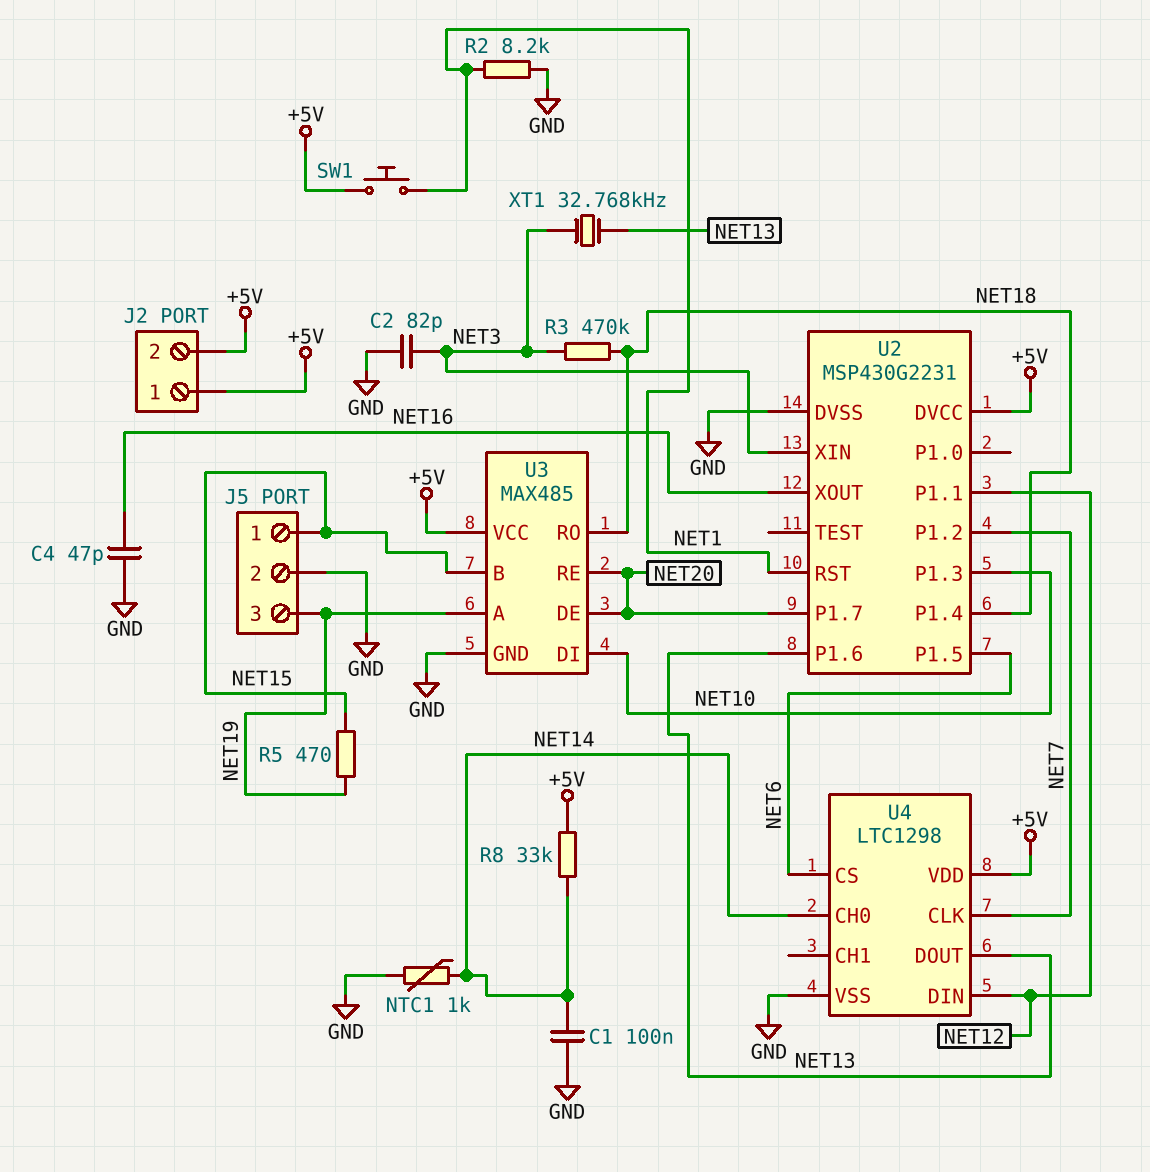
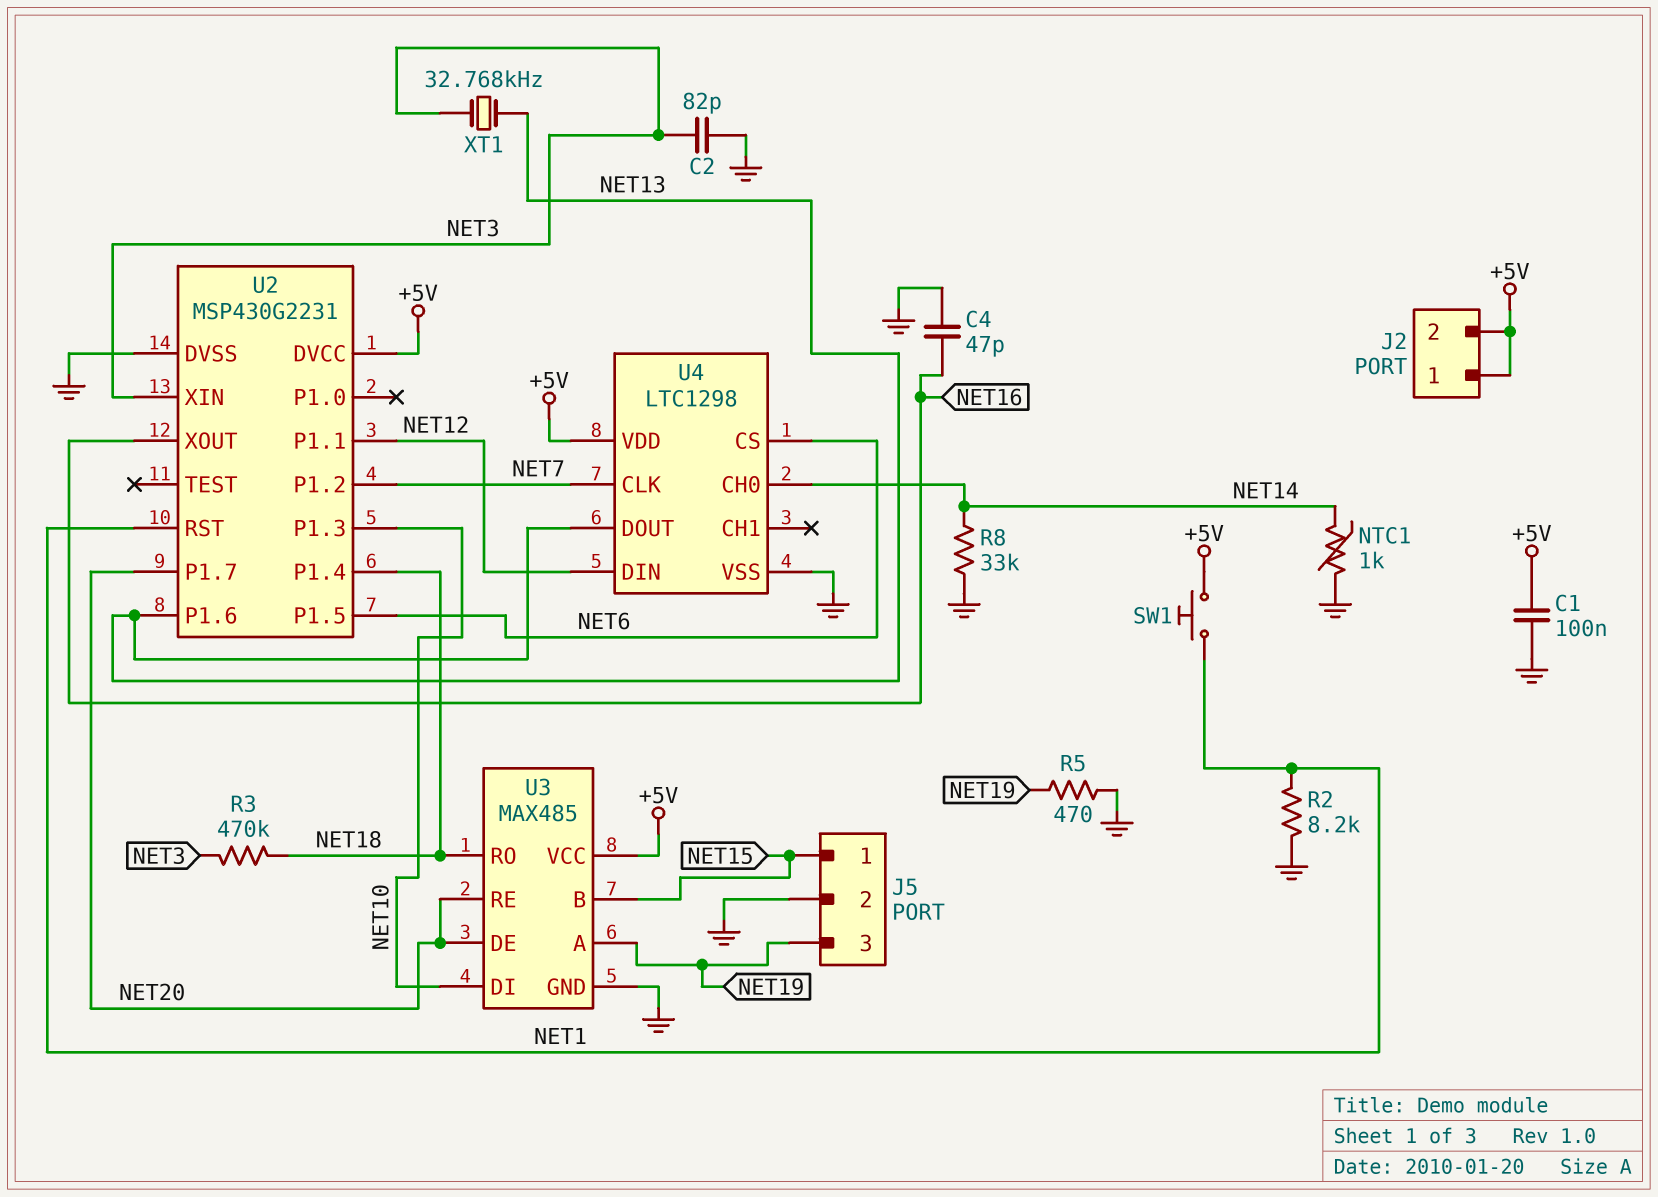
C1: 100nF (GND, NET14) -> 100nF (+5V, GND)
R5: 470 (NET15, NET19) -> 470 (GND, NET19)
R8: 33k (+5V, NET14) -> 33k (GND, NET14)

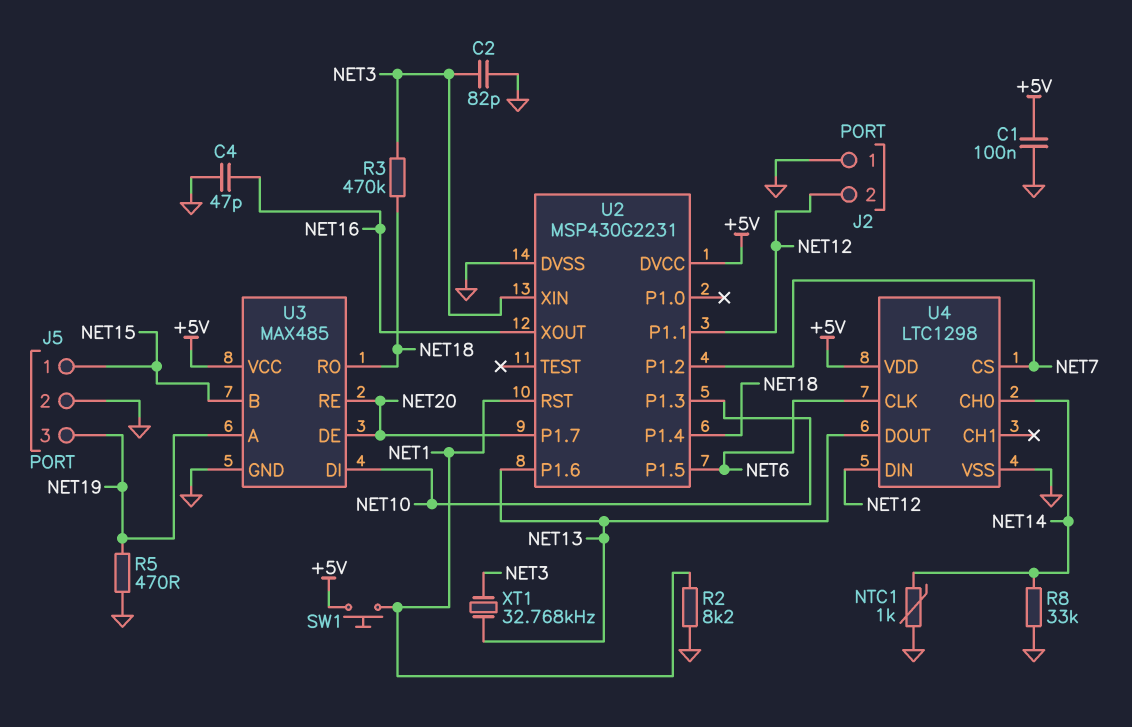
J2 pin 1: +5V -> GND
J2 pin 2: +5V -> NET12
U4 pin CLK: NET7 -> NET6
U4 pin CS: NET6 -> NET7

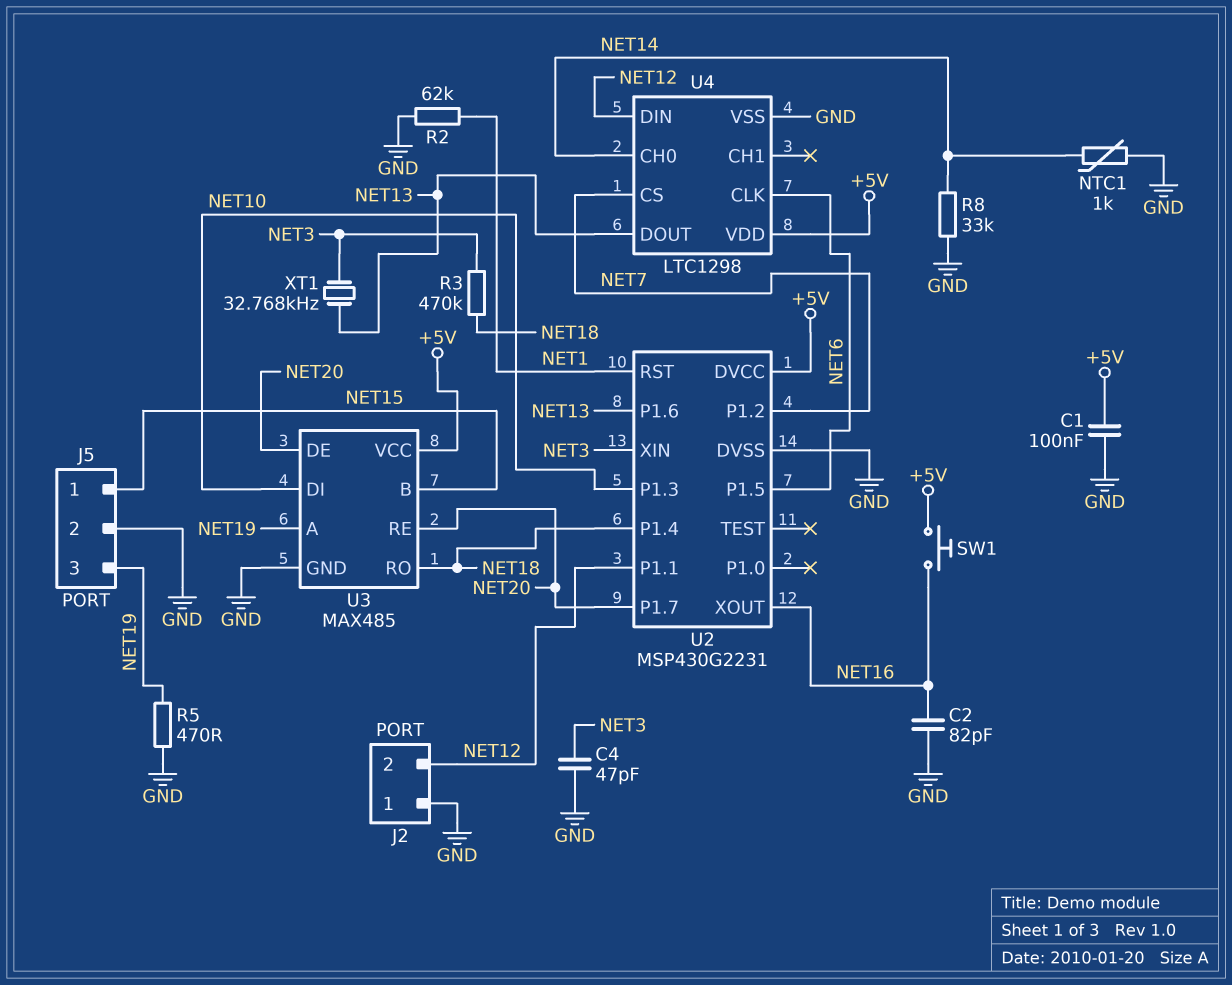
C2: 82pF (GND, NET3) -> 82pF (GND, NET16)
C4: 47pF (GND, NET16) -> 47pF (GND, NET3)
R2: 8.2k (GND, NET1) -> 62k (GND, NET1)
SW1: button (+5V, NET1) -> button (+5V, NET16)

